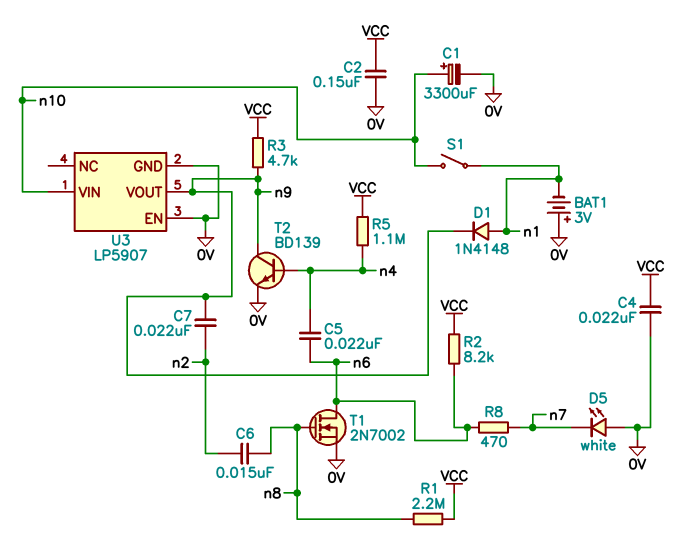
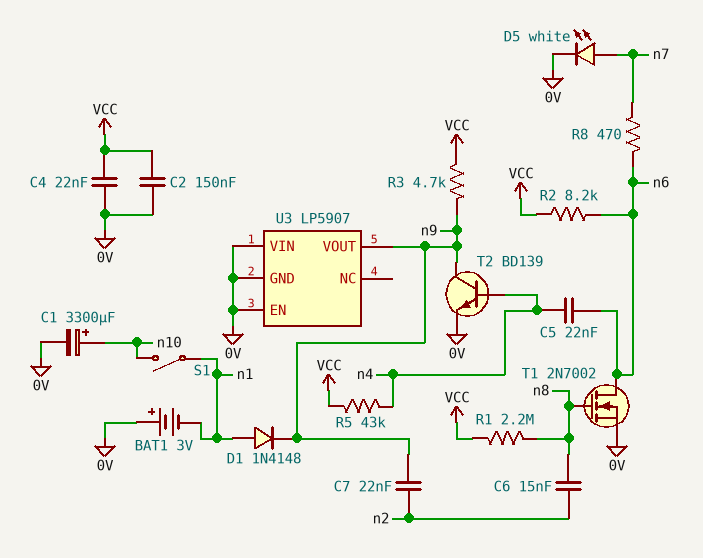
D5: LED white (A 0V, K n7) -> LED white (A n7, K 0V)
R5: 1.1M (VCC, n4) -> 43k (VCC, n4)
U3 pin VIN: n10 -> 0V

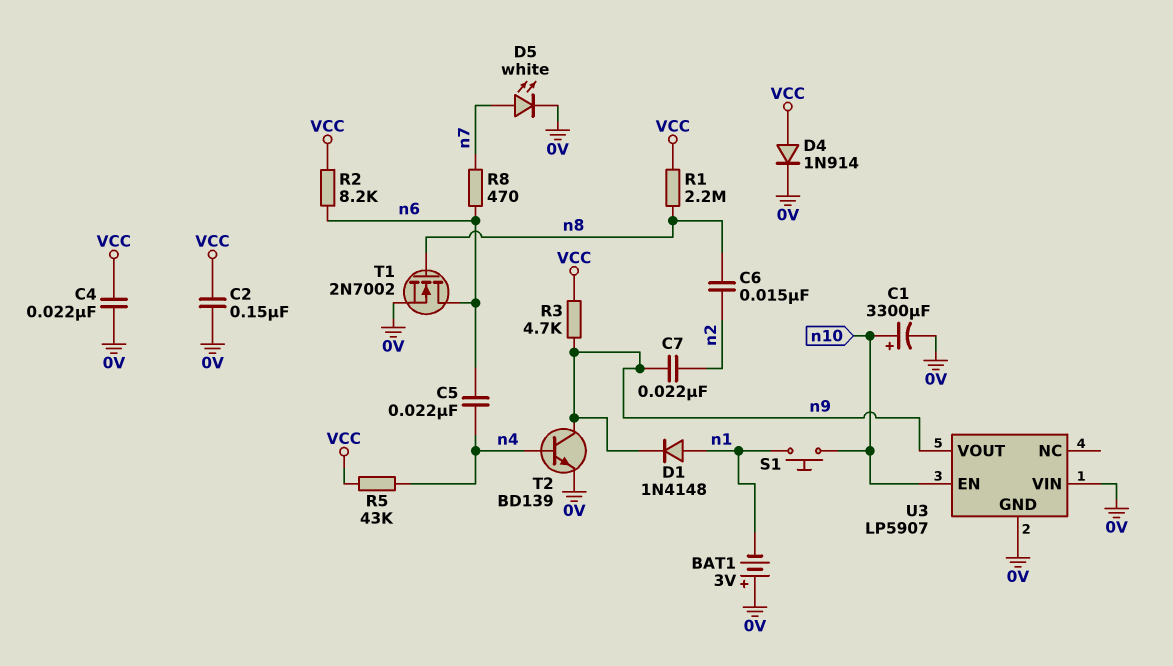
D4: none -> diode 1N914 (A VCC, K 0V)
S1: switch (n1, n10) -> button (n1, n10)
U3 pin EN: 0V -> n10

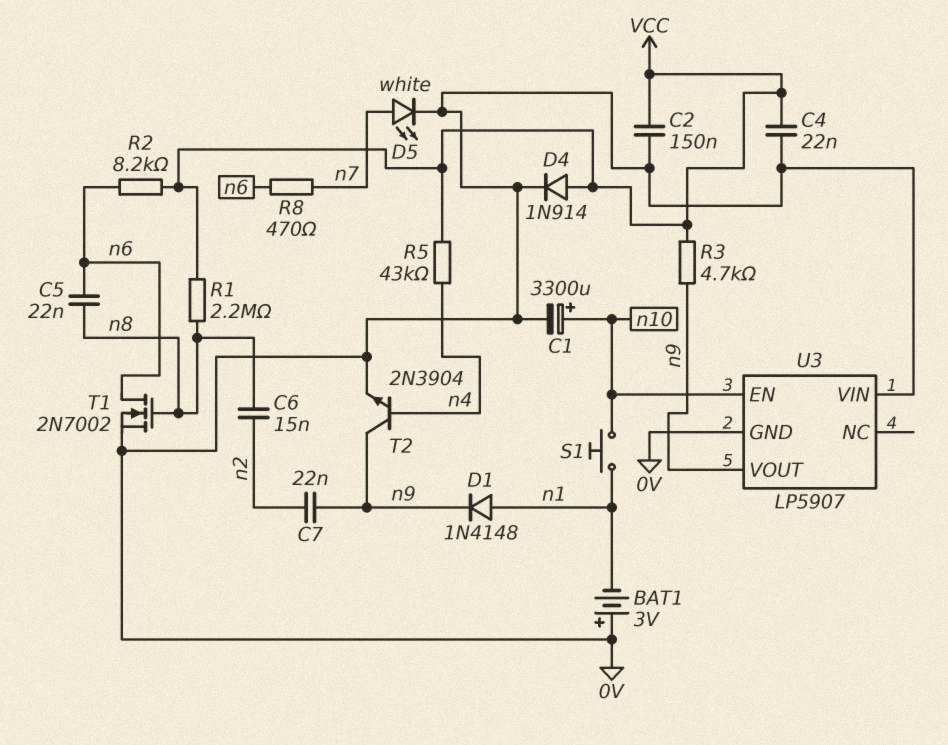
C5: 22nF (n4, n6) -> 22nF (n6, n8)
T2: NPN BD139 (B n4, C n9, E 0V) -> NPN 2N3904 (B n4, C n9, E 0V)

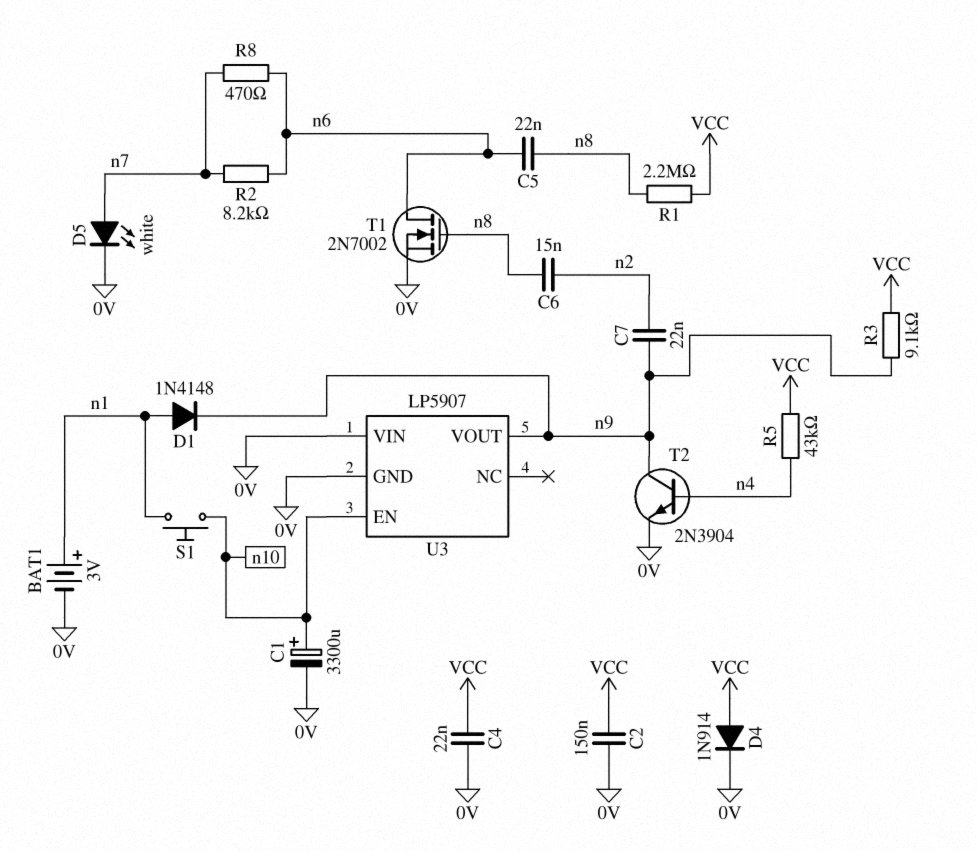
BAT1: 3V (plus 0V, minus n1) -> 3V (plus n1, minus 0V)
R2: 8.2k (VCC, n6) -> 8.2k (n6, n7)
R3: 4.7k (VCC, n9) -> 9.1k (VCC, n9)

